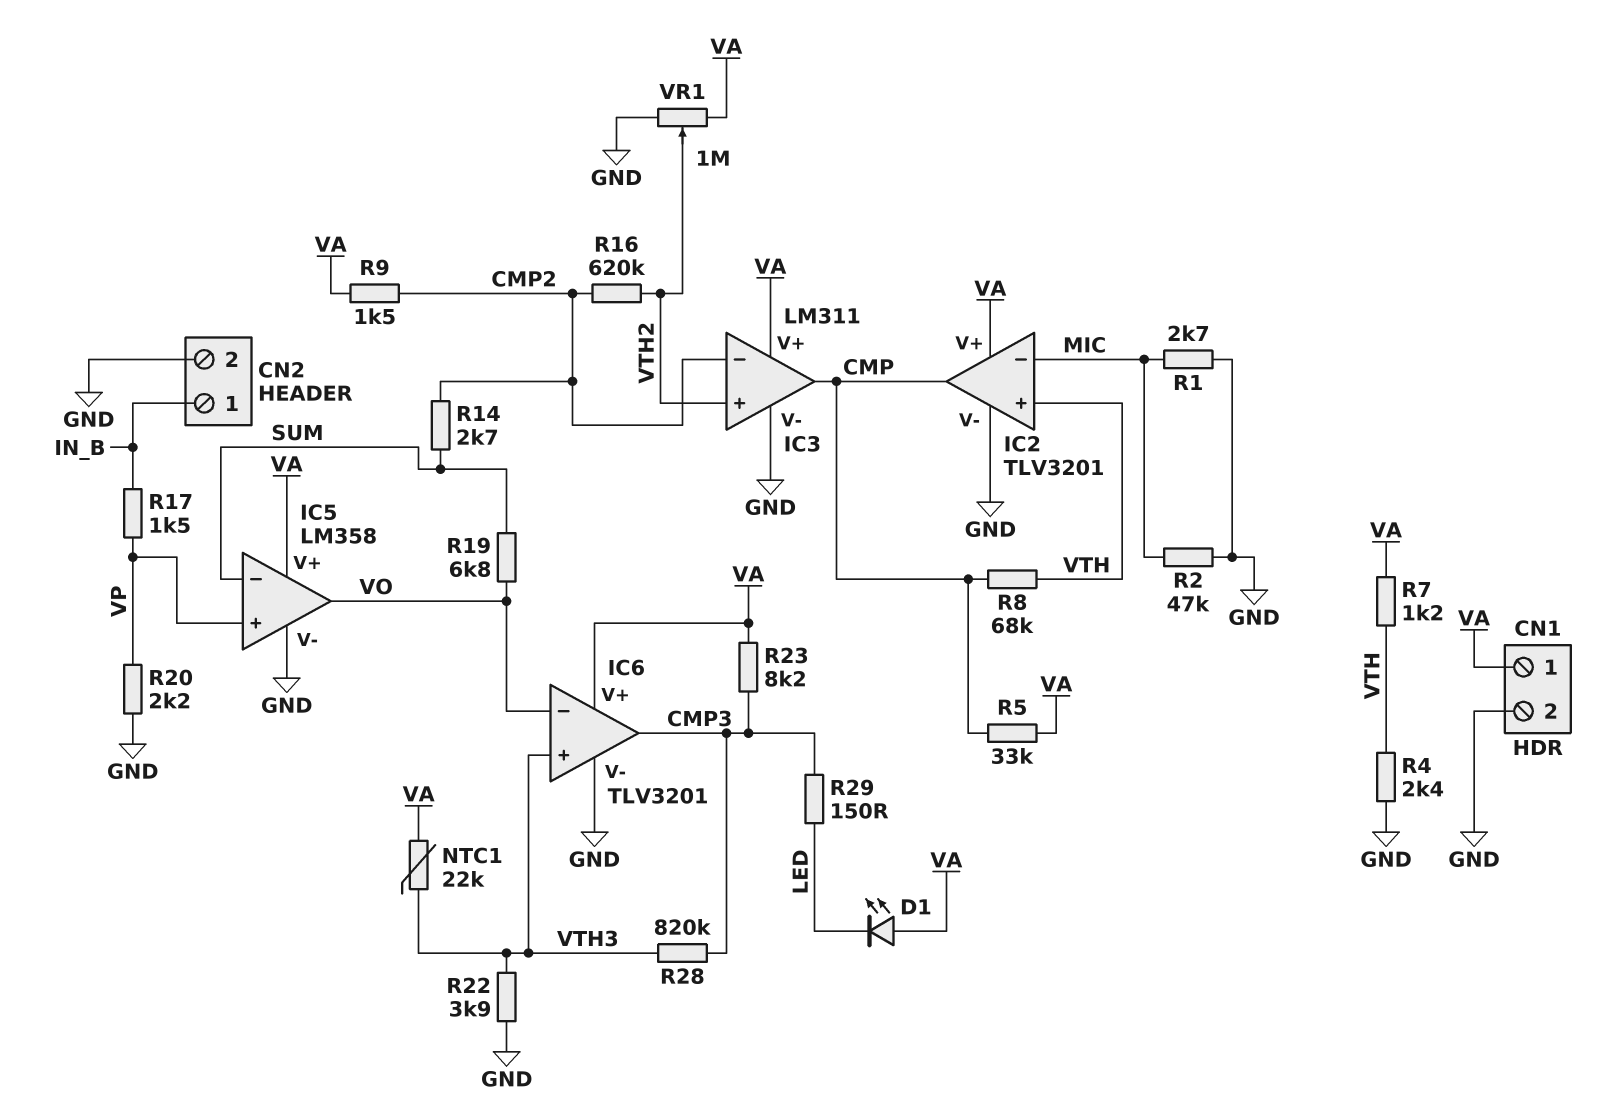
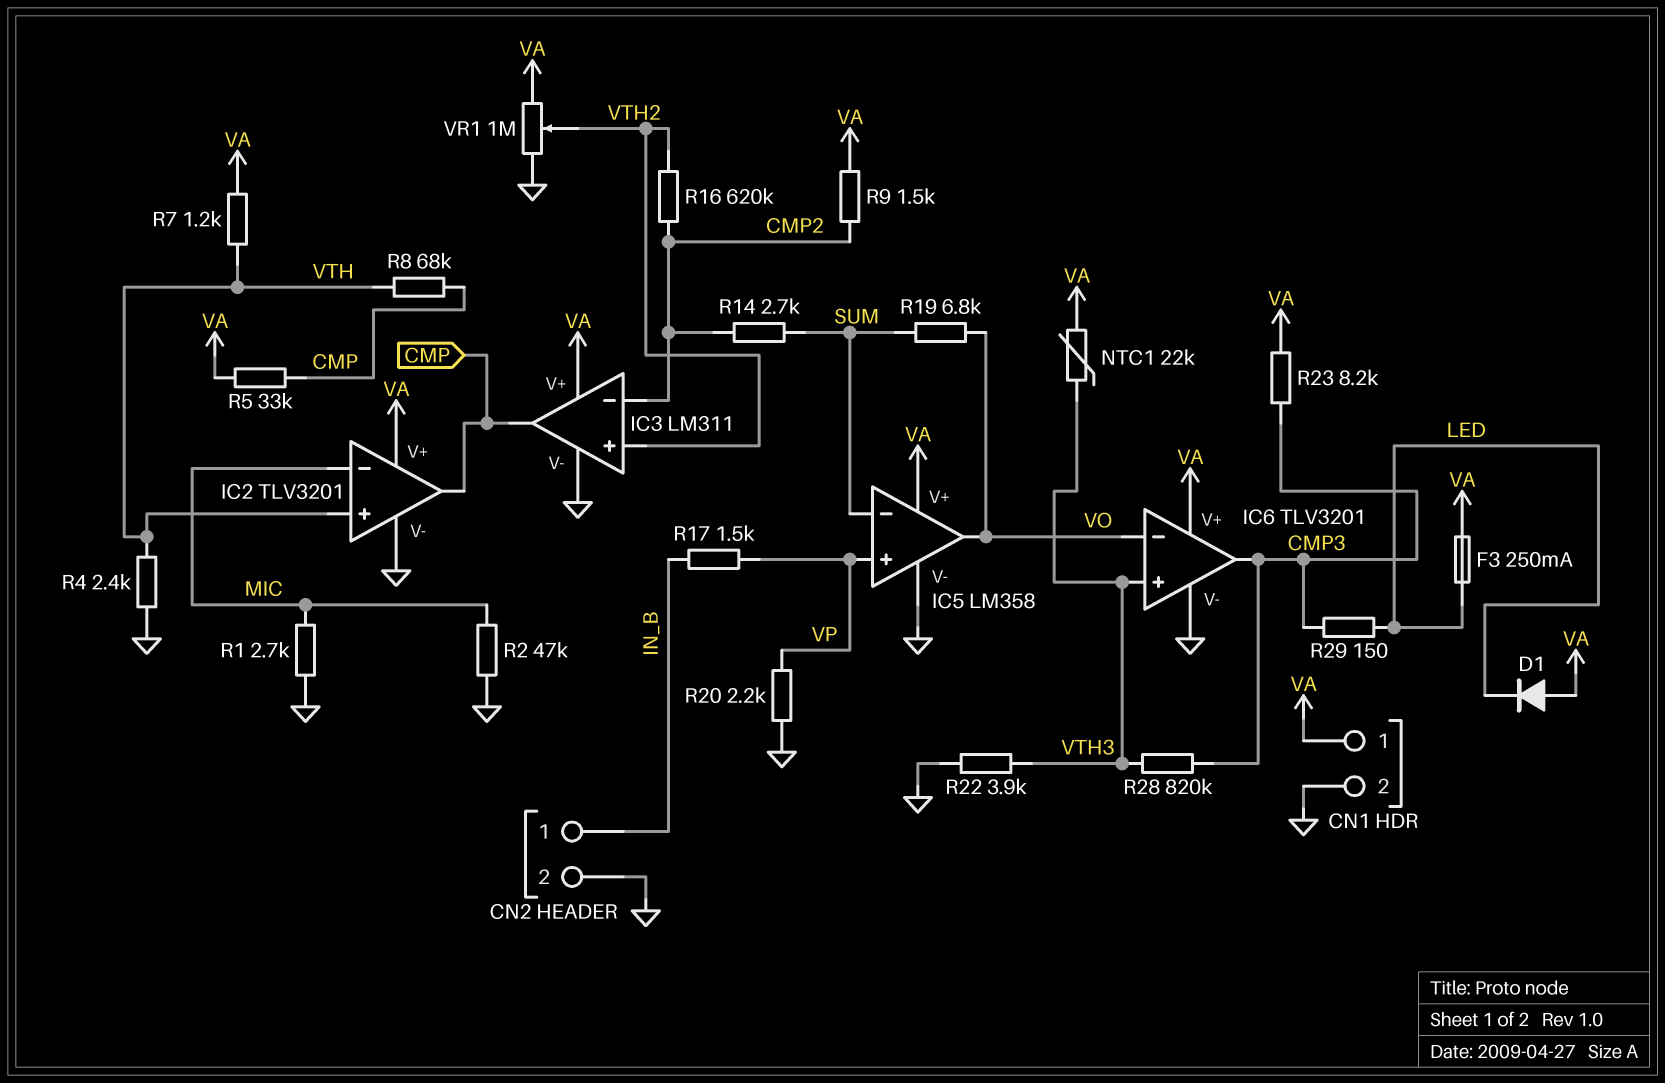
D1: LED (A VA, K LED) -> diode (A VA, K LED)
F3: none -> 250mA (LED, VA)

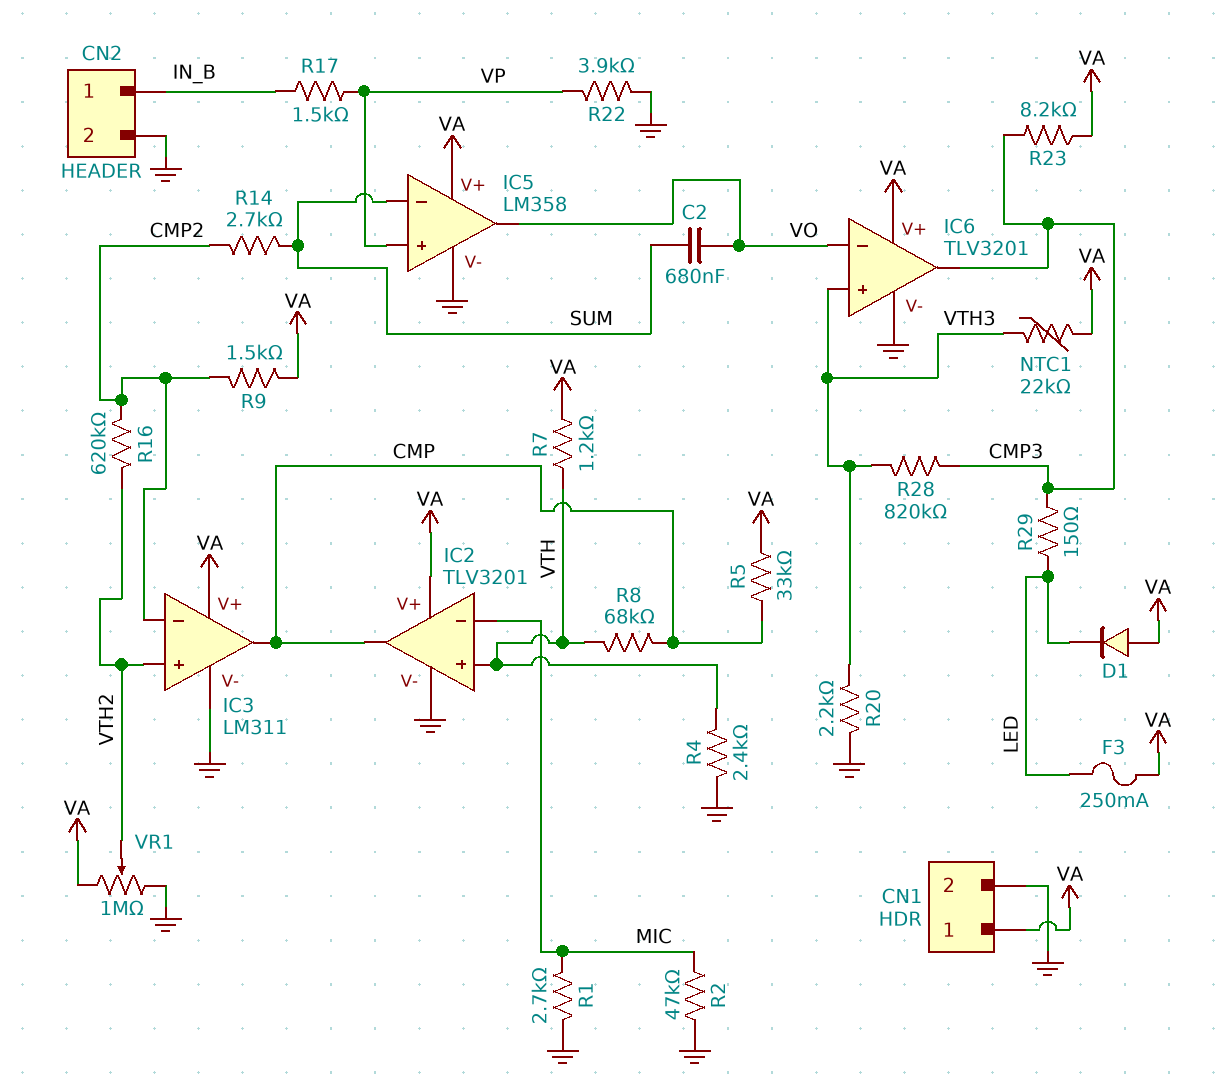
C2: none -> 680nF (SUM, VO)
R19: 6.8k (SUM, VO) -> none
R20: 2.2k (GND, VP) -> 2.2k (GND, VTH3)
R22: 3.9k (GND, VTH3) -> 3.9k (GND, VP)

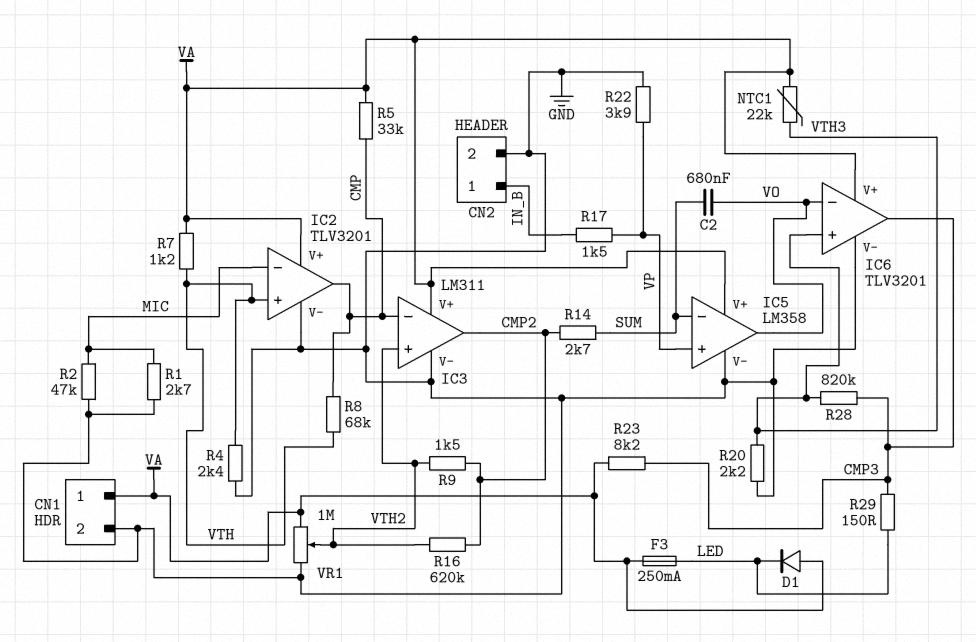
IC3 pin in-: CMP2 -> CMP
IC3 pin out: CMP -> CMP2
R9: 1.5k (CMP2, VA) -> 1.5k (CMP2, VTH2)

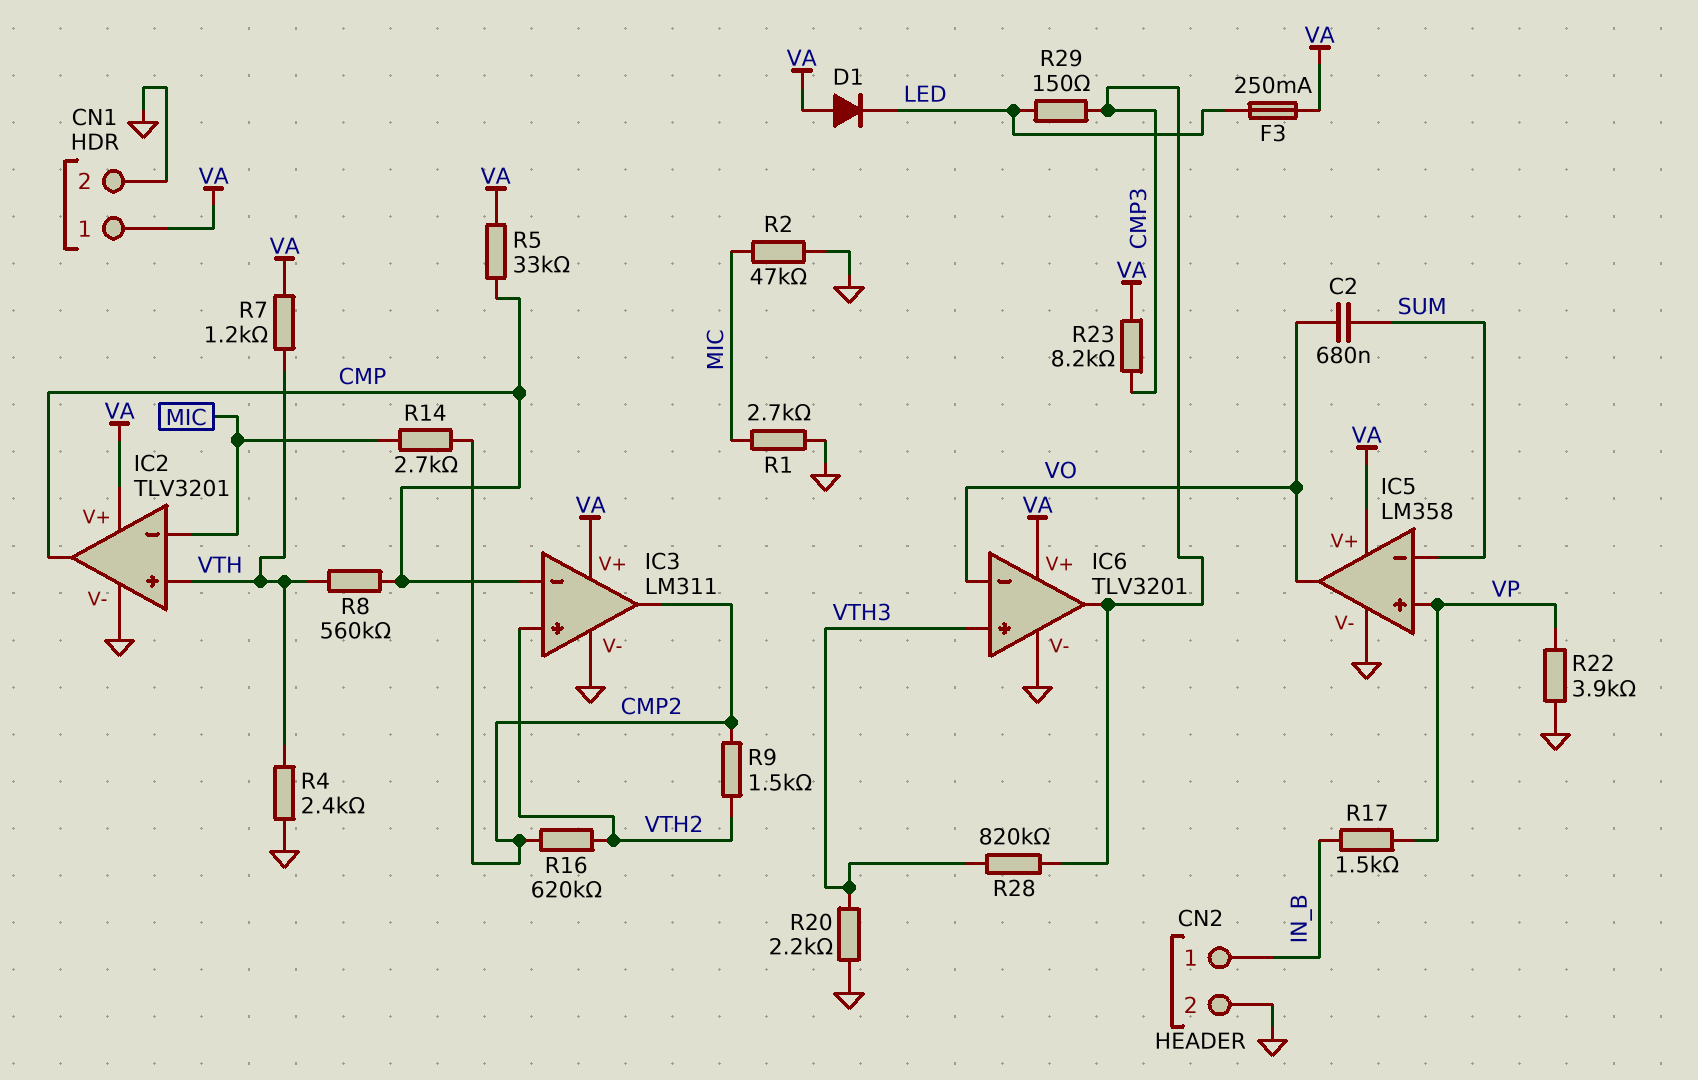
NTC1: 22k (VA, VTH3) -> none
R8: 68k (CMP, VTH) -> 560k (CMP, VTH)
R14: 2.7k (CMP2, SUM) -> 2.7k (CMP2, MIC)
VR1: 1M (GND, VA, wiper VTH2) -> none

